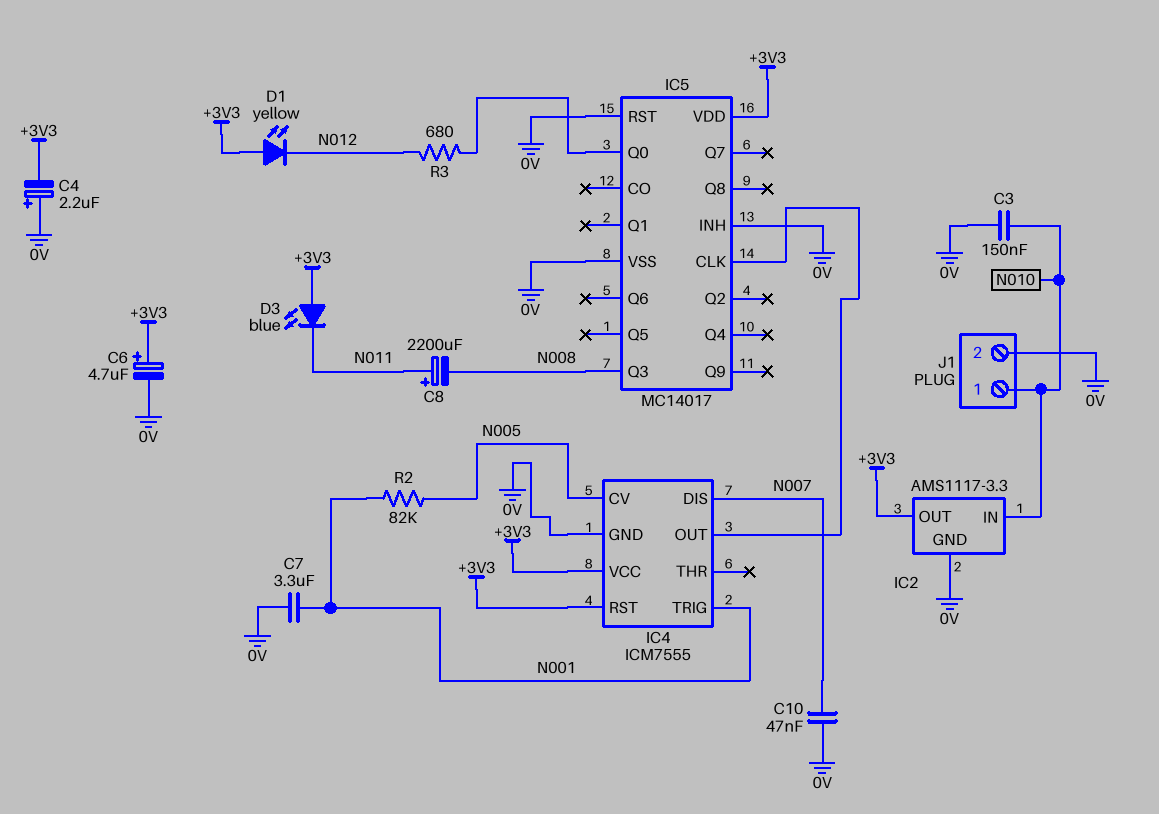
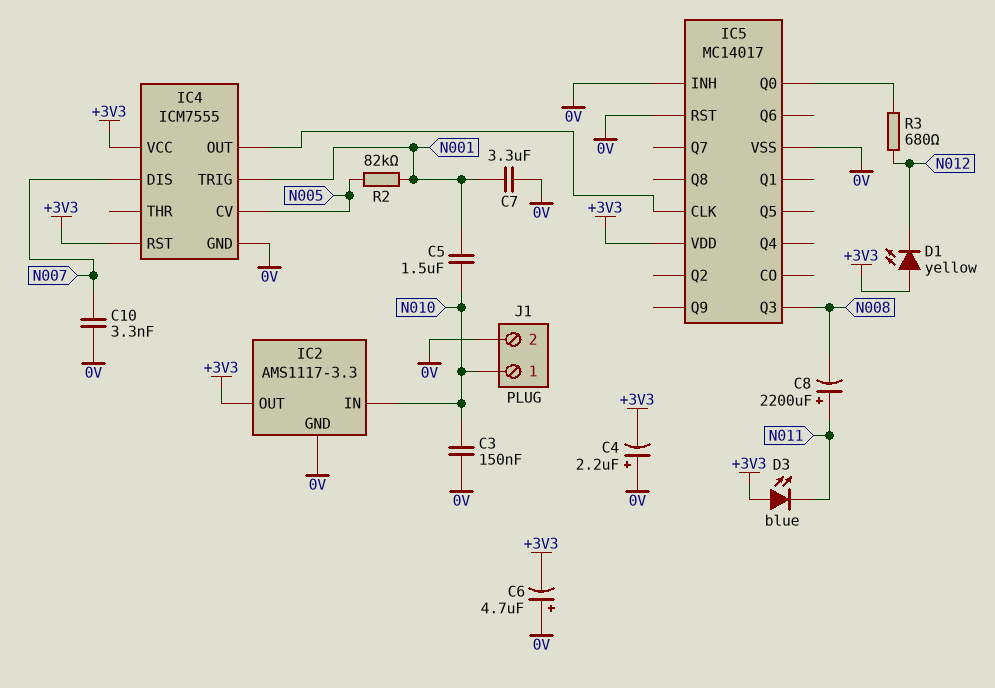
C5: none -> 1.5uF (N001, N010)
C6: 4.7uF (plus +3V3, minus 0V) -> 4.7uF (plus 0V, minus +3V3)
C10: 47nF (0V, N007) -> 3.3nF (0V, N007)

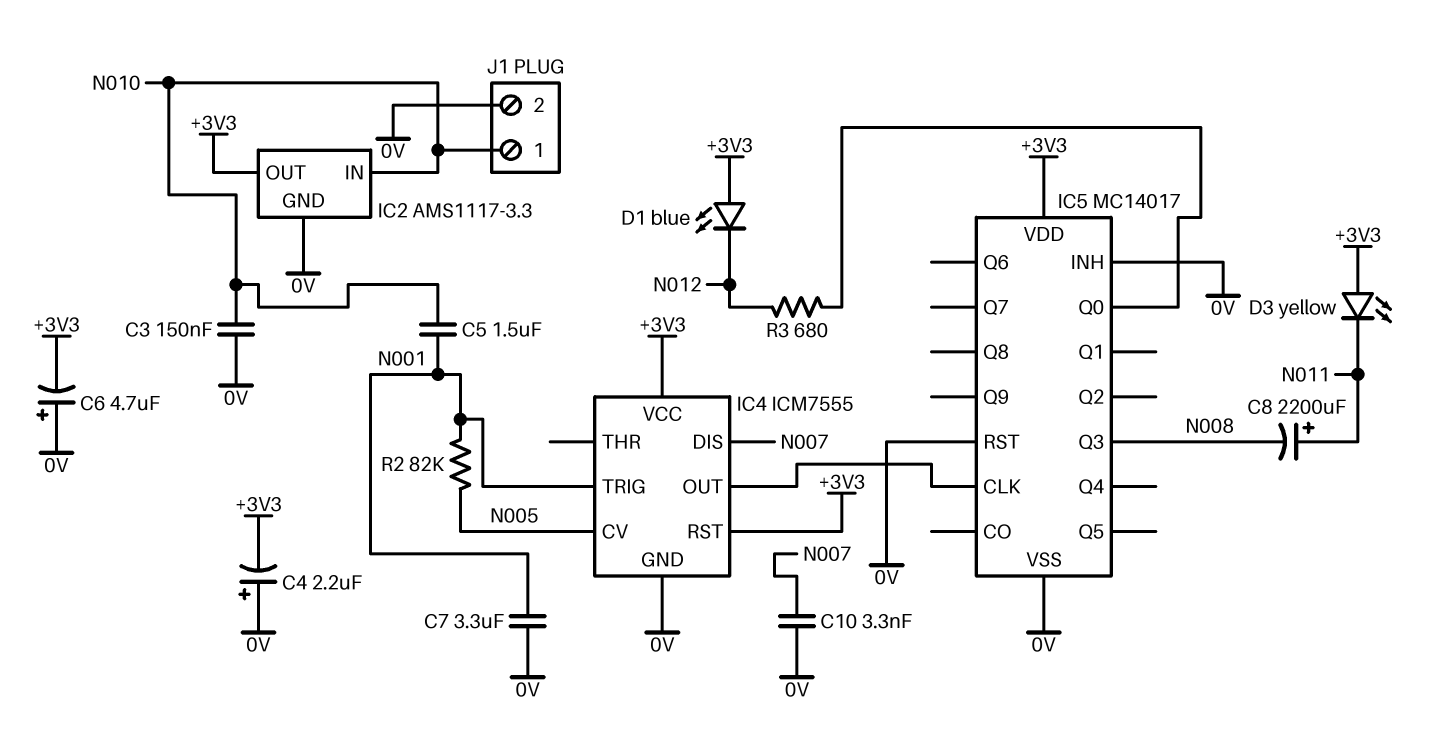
D1: LED yellow (A +3V3, K N012) -> LED blue (A +3V3, K N012)
D3: LED blue (A +3V3, K N011) -> LED yellow (A +3V3, K N011)

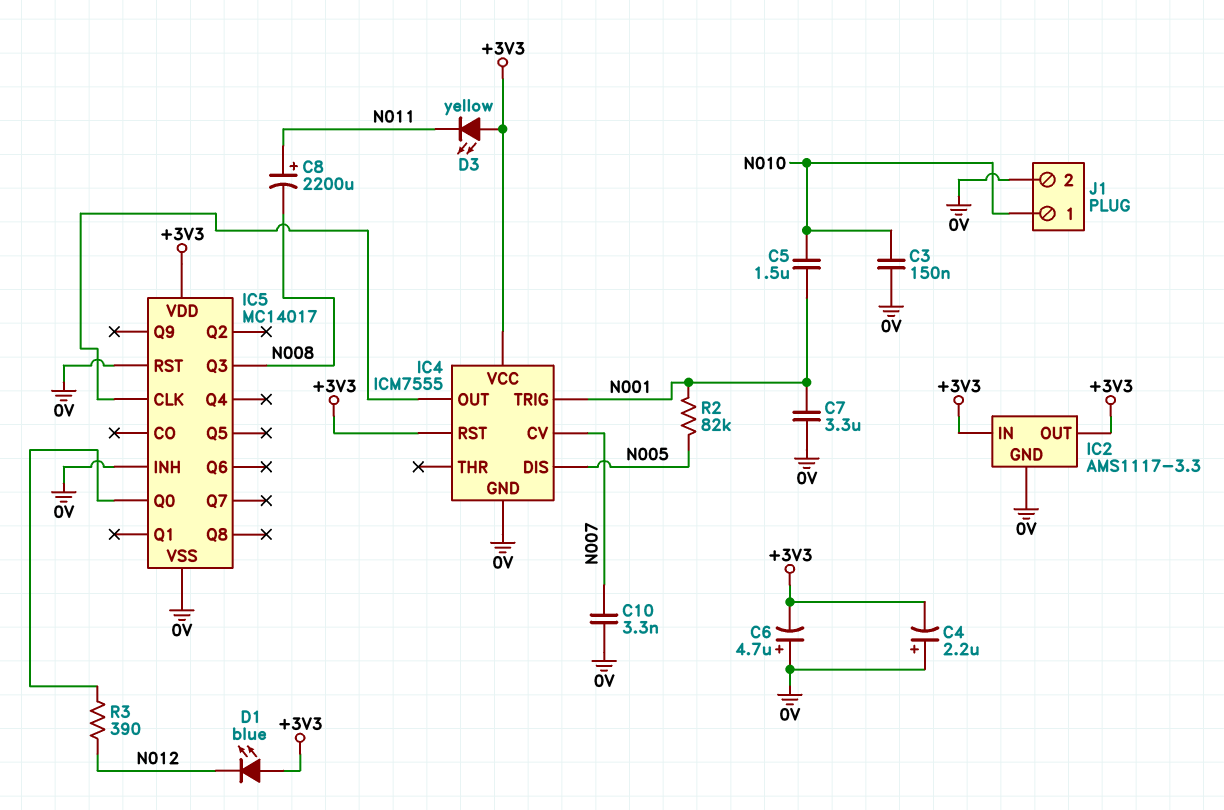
IC2 pin IN: N010 -> +3V3
IC4 pin CV: N005 -> N007
IC4 pin DIS: N007 -> N005
R3: 680 (IC5/Q0, N012) -> 390 (IC5/Q0, N012)

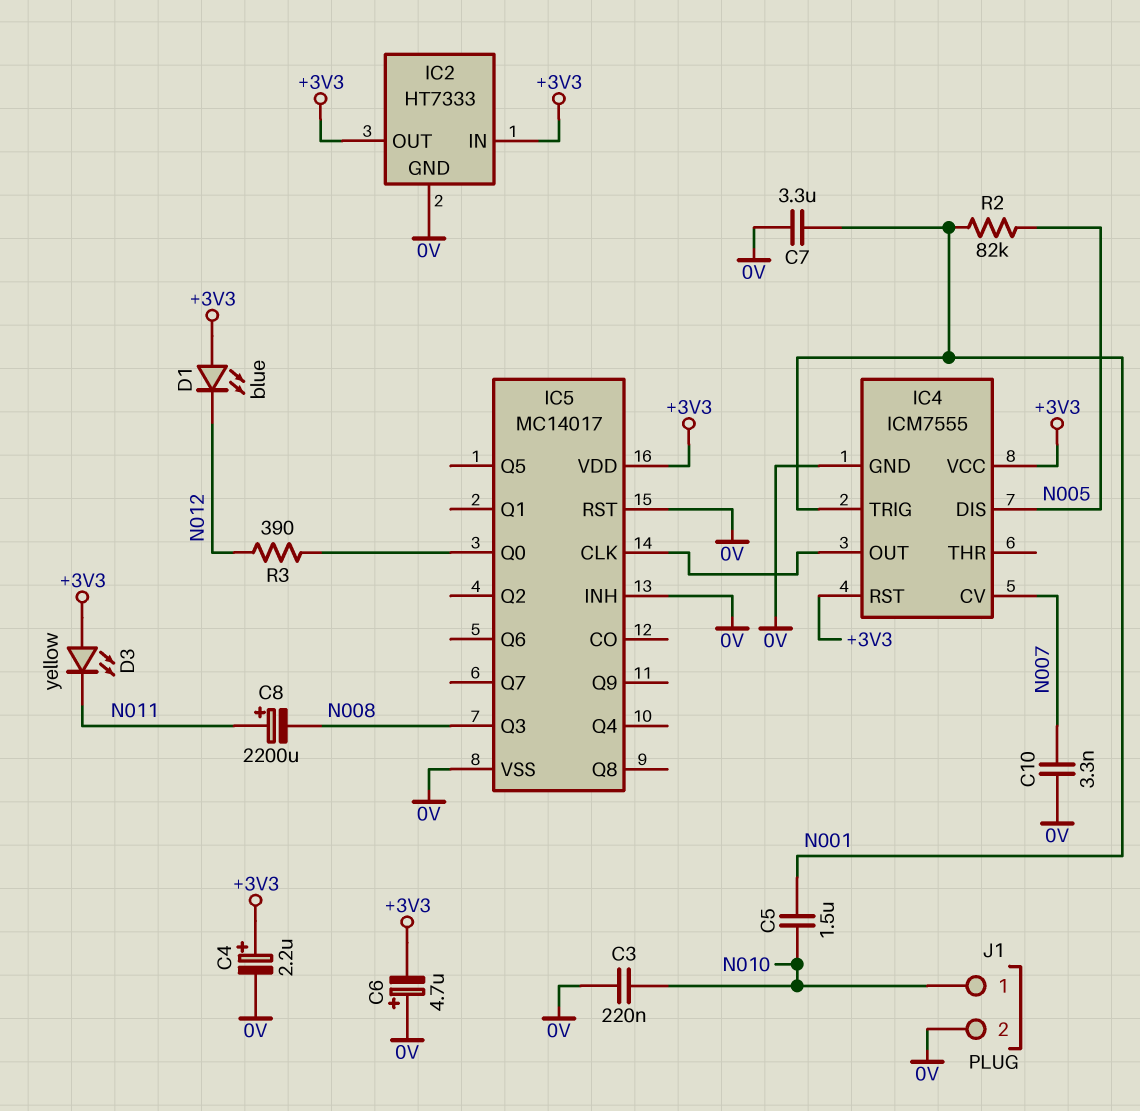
C3: 150nF (0V, N010) -> 220nF (0V, N010)
C4: 2.2uF (plus 0V, minus +3V3) -> 2.2uF (plus +3V3, minus 0V)
IC2: AMS1117-3.3 -> HT7333

